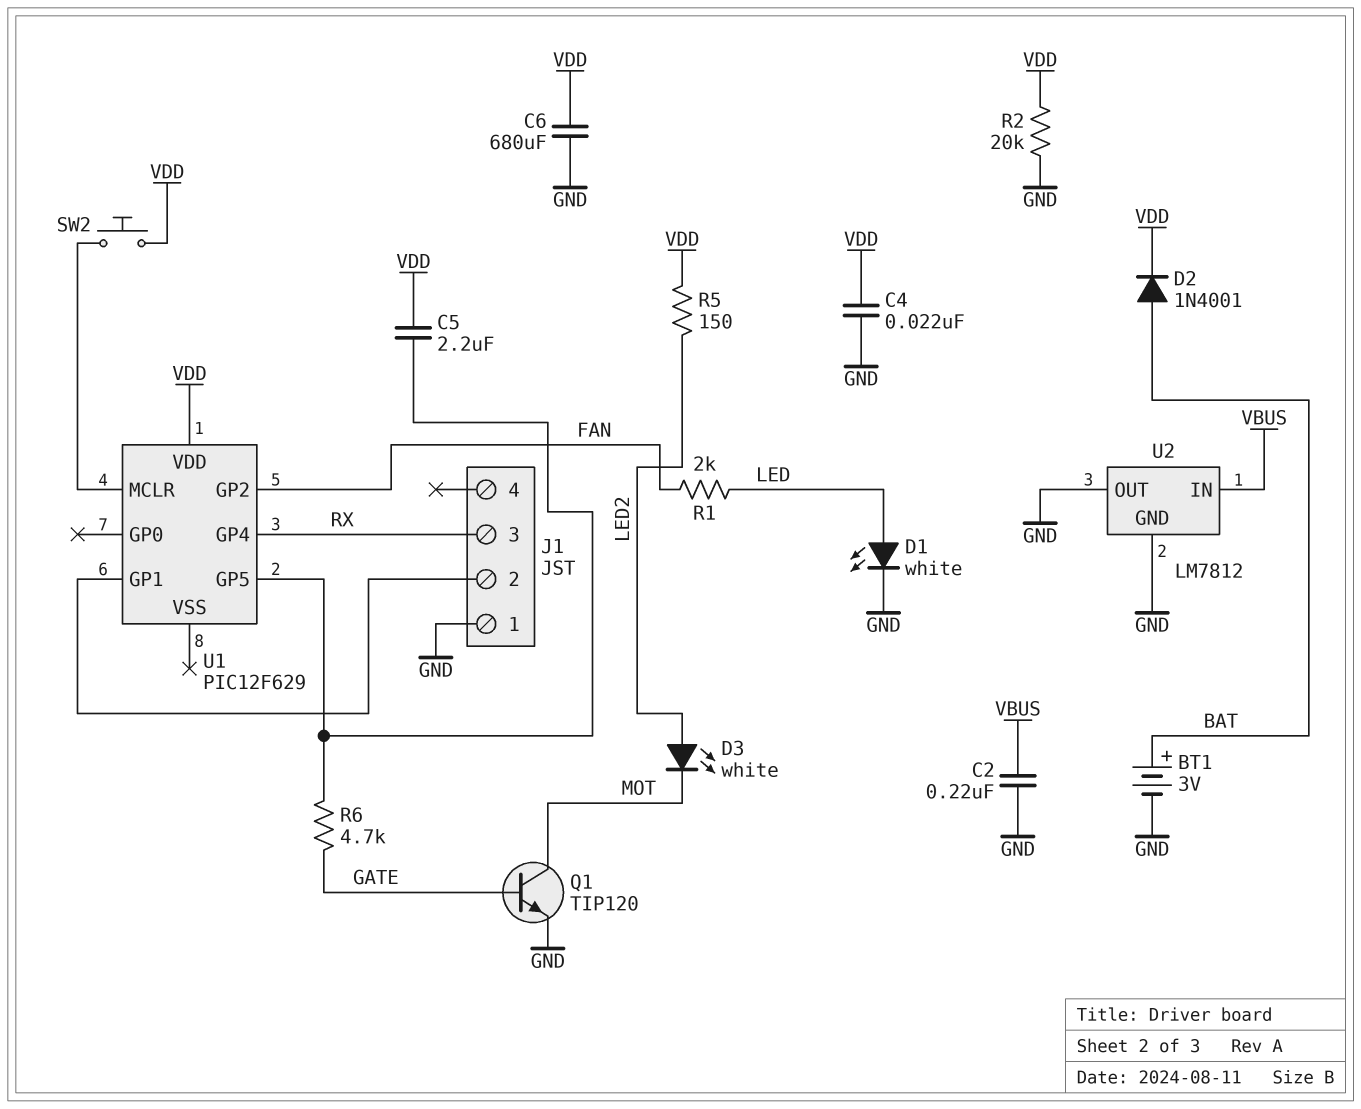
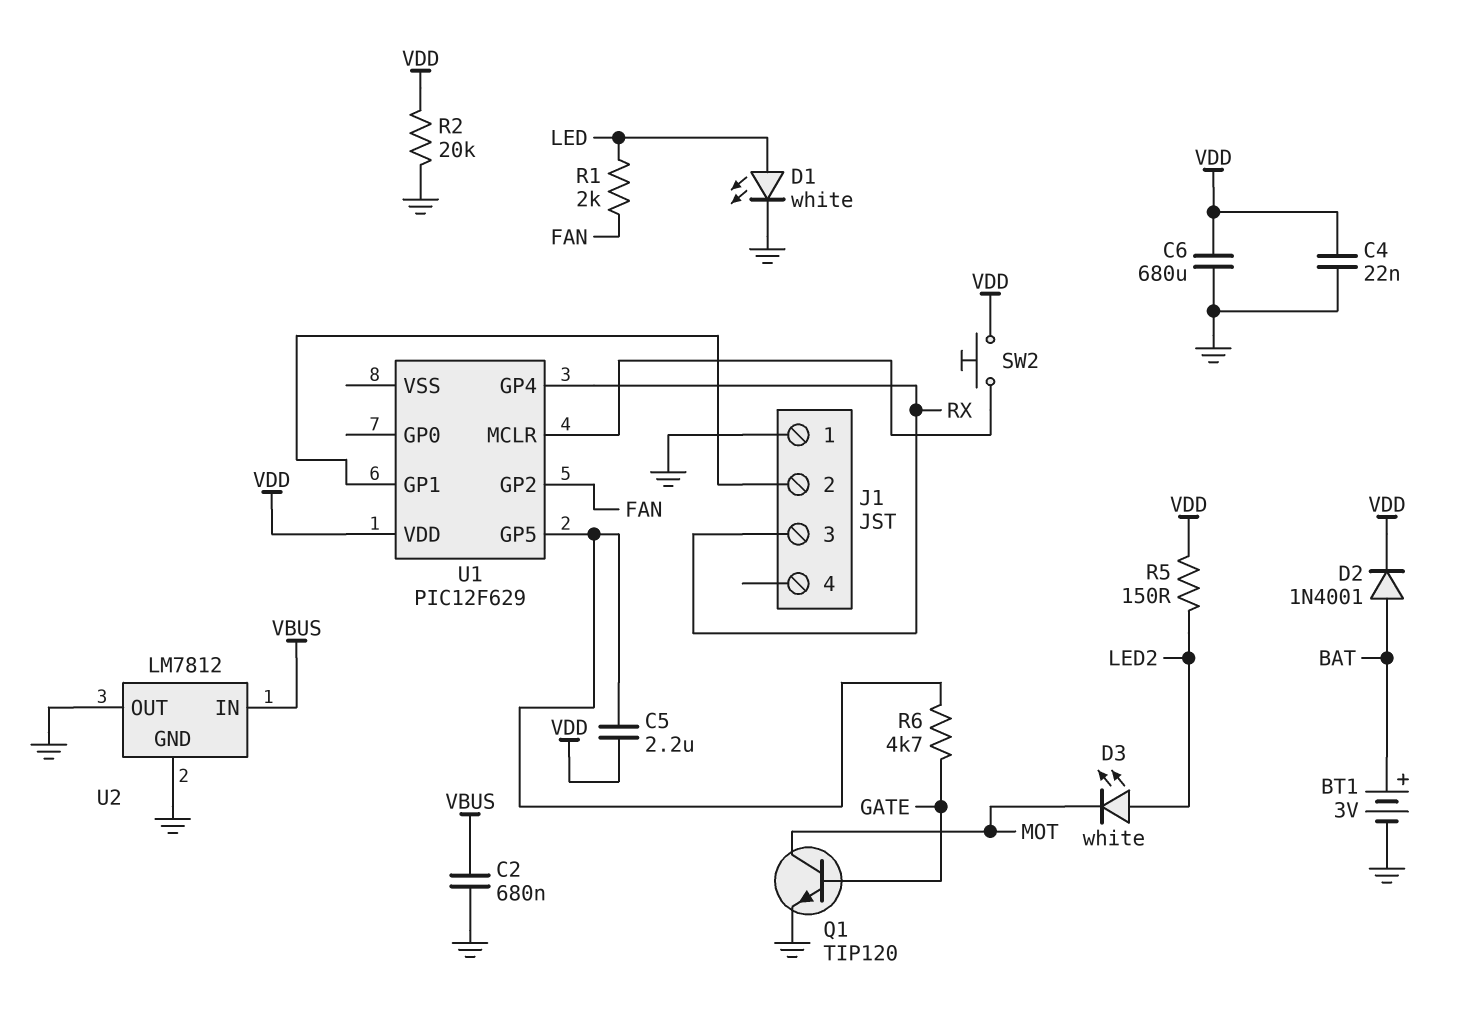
C2: 220nF (GND, VBUS) -> 680nF (GND, VBUS)

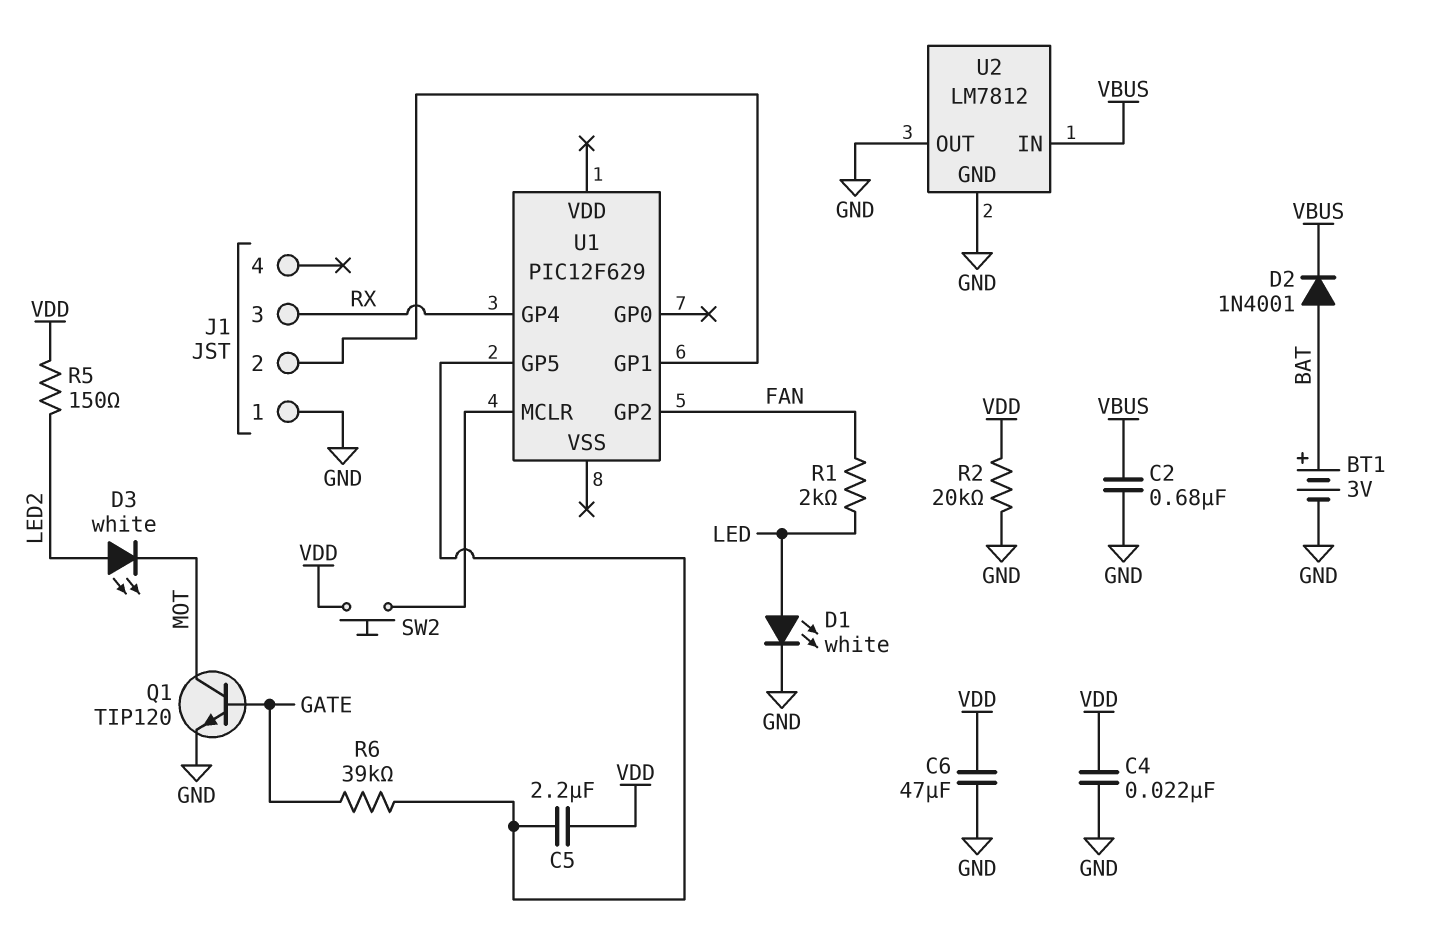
C6: 680uF (GND, VDD) -> 47uF (GND, VDD)
D2: diode 1N4001 (A BAT, K VDD) -> diode 1N4001 (A BAT, K VBUS)
R6: 4.7k (GATE, U1/GP5) -> 39k (GATE, U1/GP5)
U1 pin VDD: VDD -> none

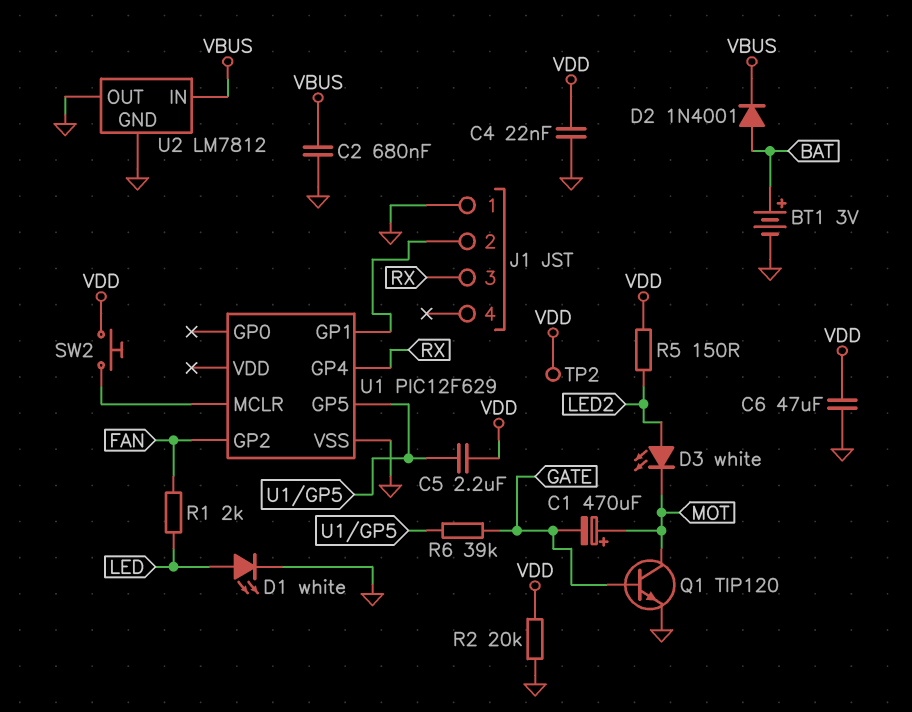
C1: none -> 470uF (plus MOT, minus GATE)
TP2: none -> test point (VDD)
U1 pin VSS: none -> GND

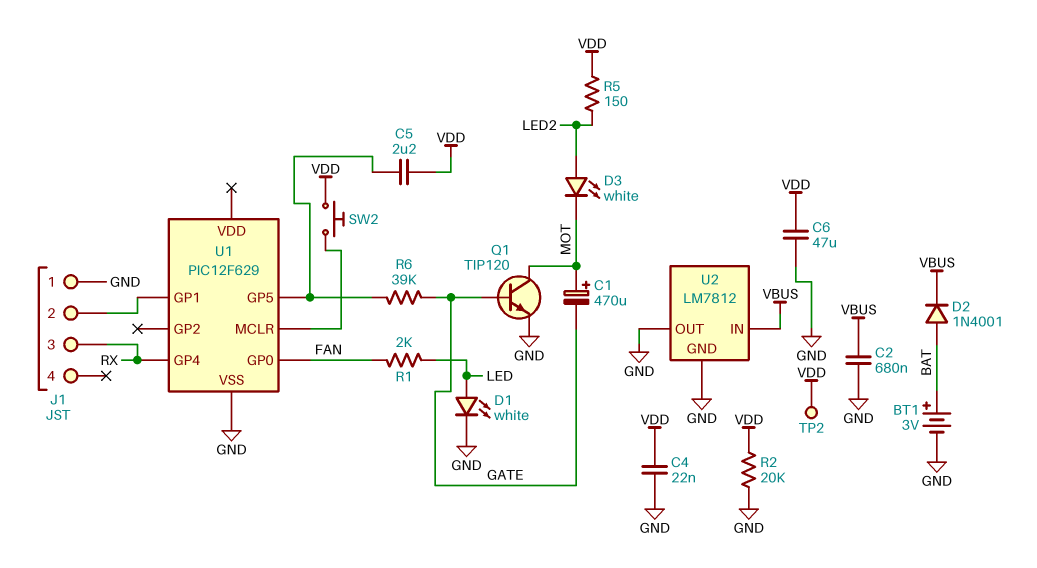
U1 pin GP0: none -> FAN
U1 pin GP2: FAN -> none

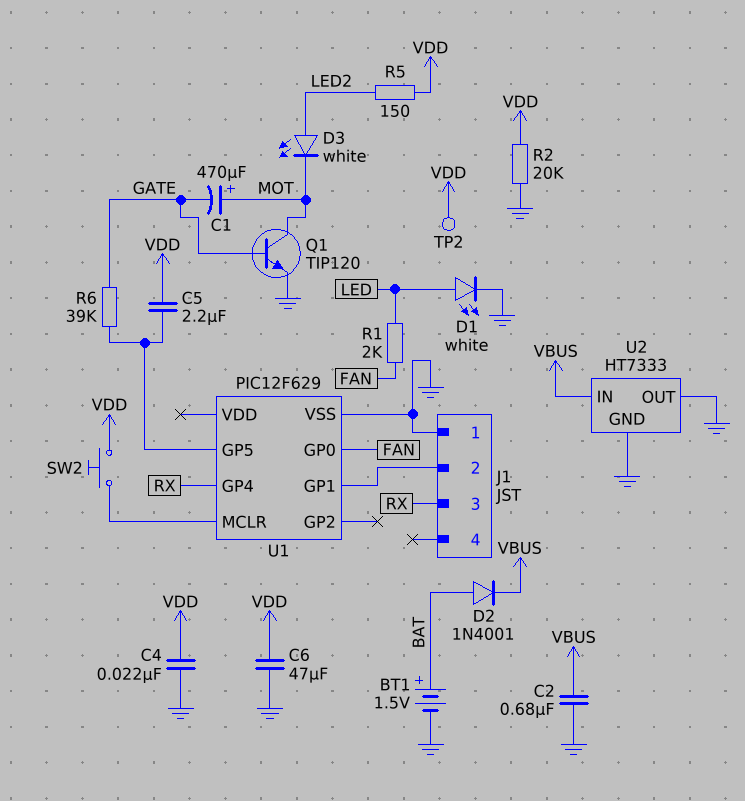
BT1: 3V (plus BAT, minus GND) -> 1.5V (plus BAT, minus GND)
U2: LM7812 -> HT7333

